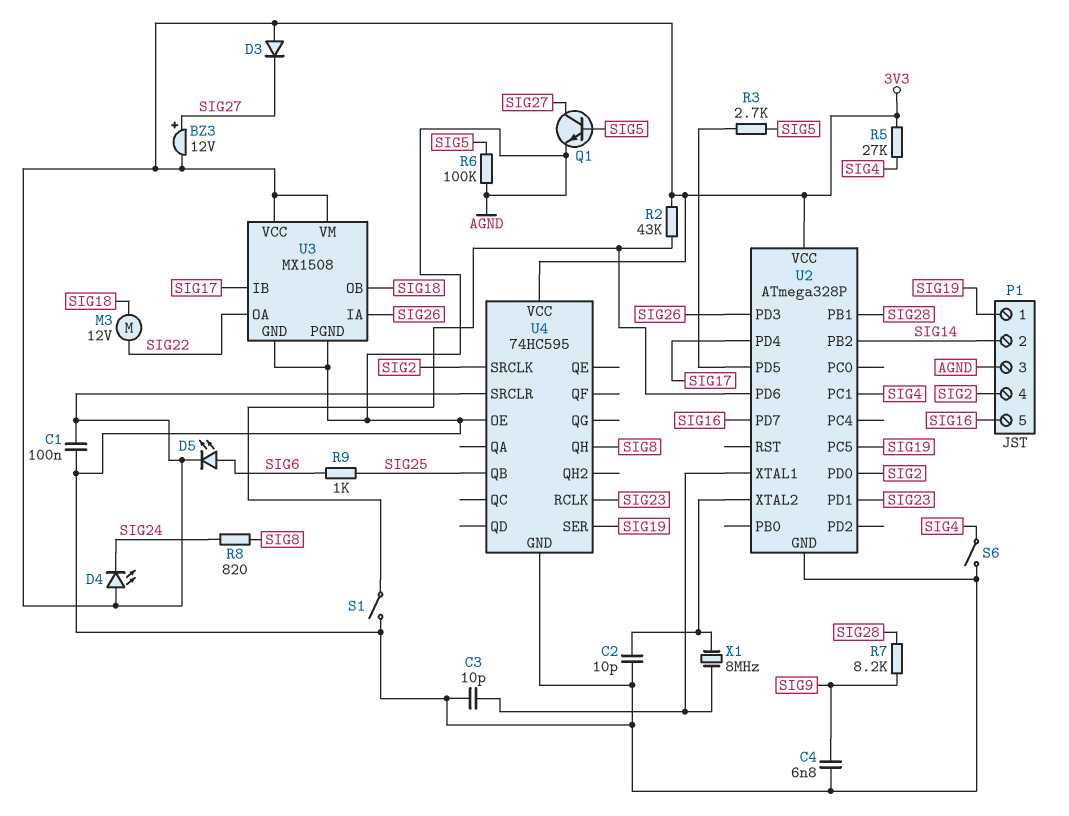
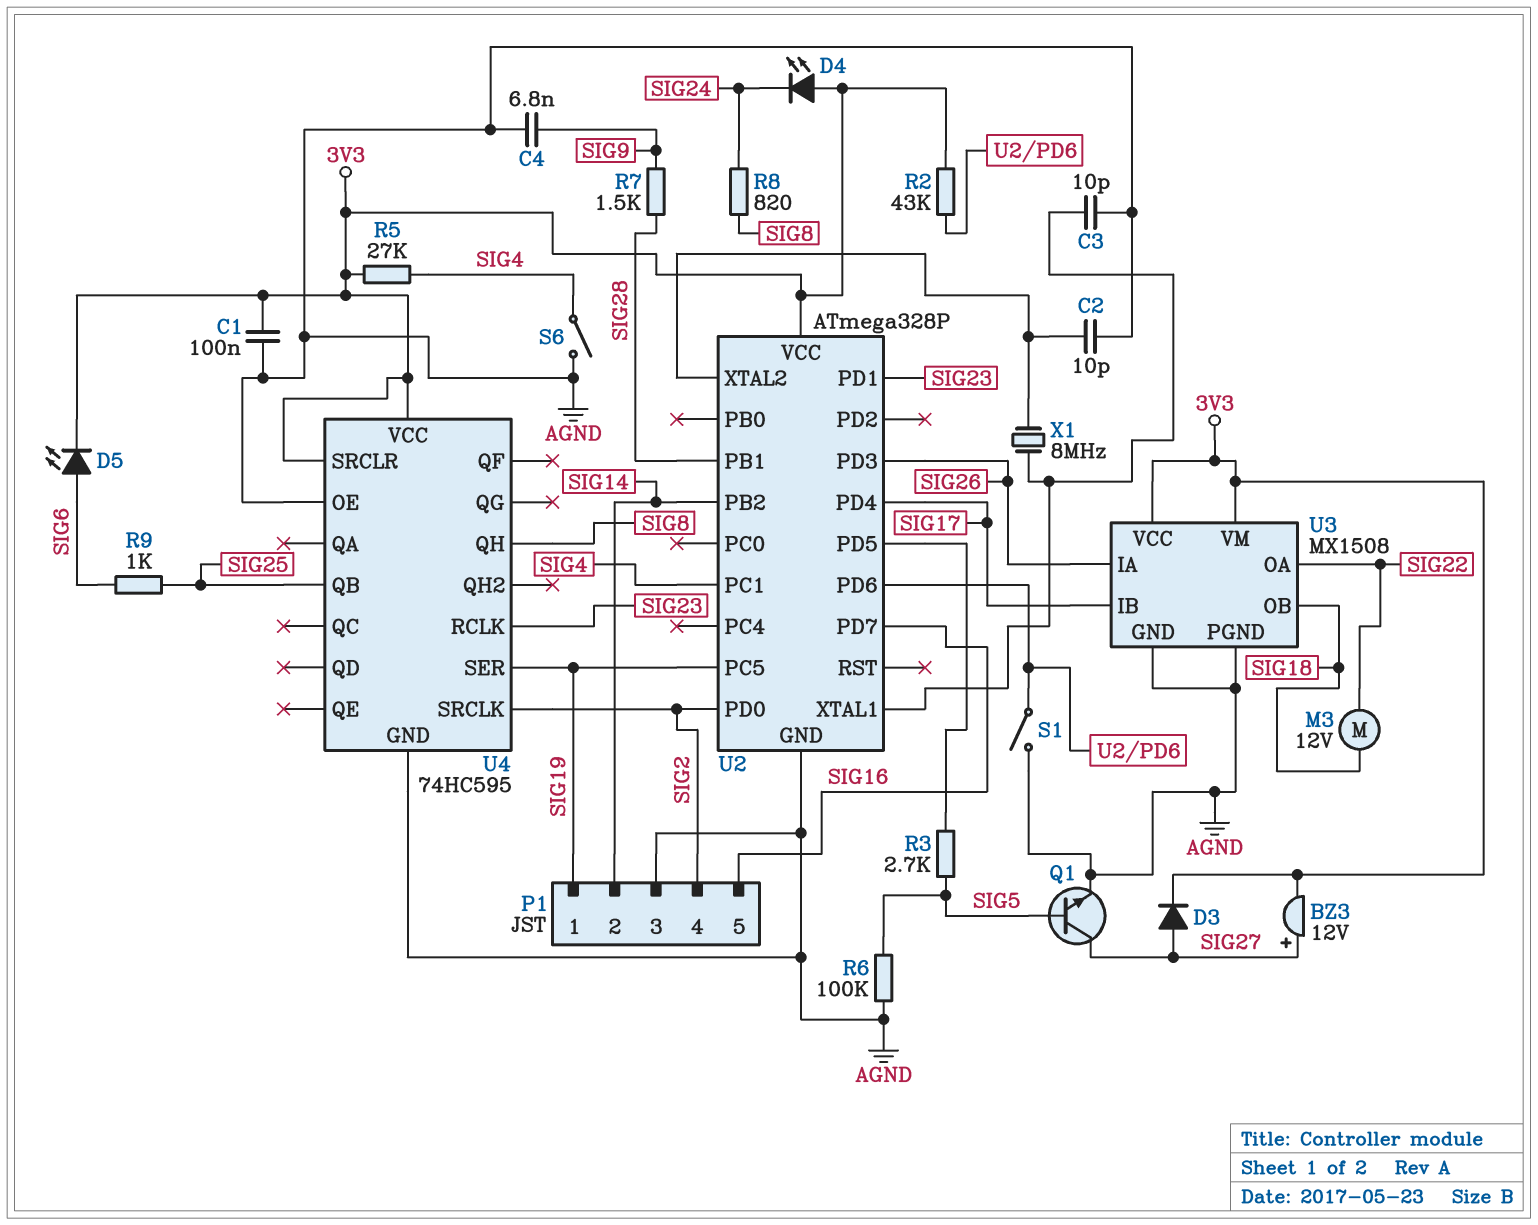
D3: diode (A 3V3, K SIG27) -> diode (A SIG27, K 3V3)
R7: 8.2k (SIG9, SIG28) -> 1.5k (SIG9, SIG28)

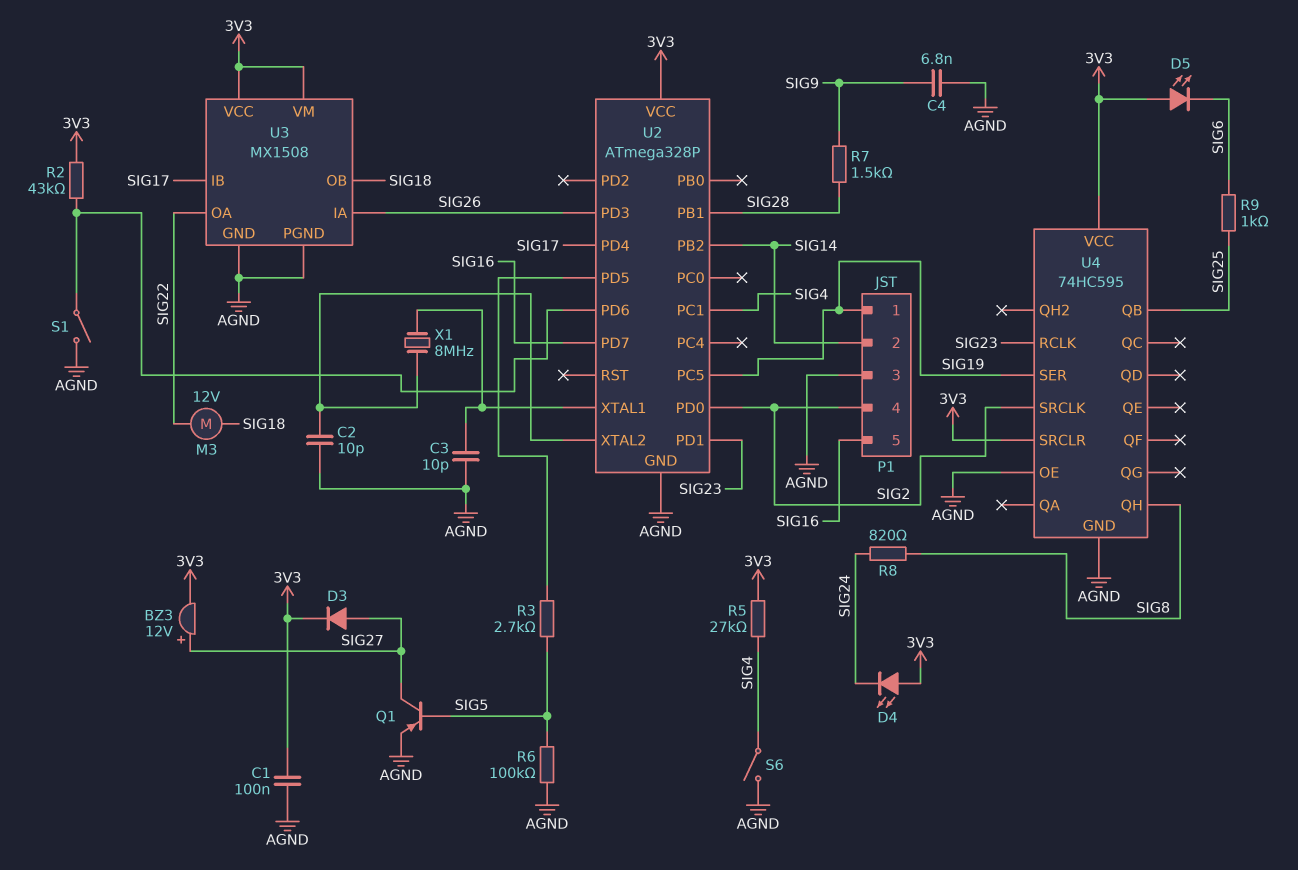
D5: LED (A SIG6, K 3V3) -> LED (A 3V3, K SIG6)
Q1: NPN (B SIG5, C SIG27, E AGND) -> PNP (B SIG5, C SIG27, E AGND)

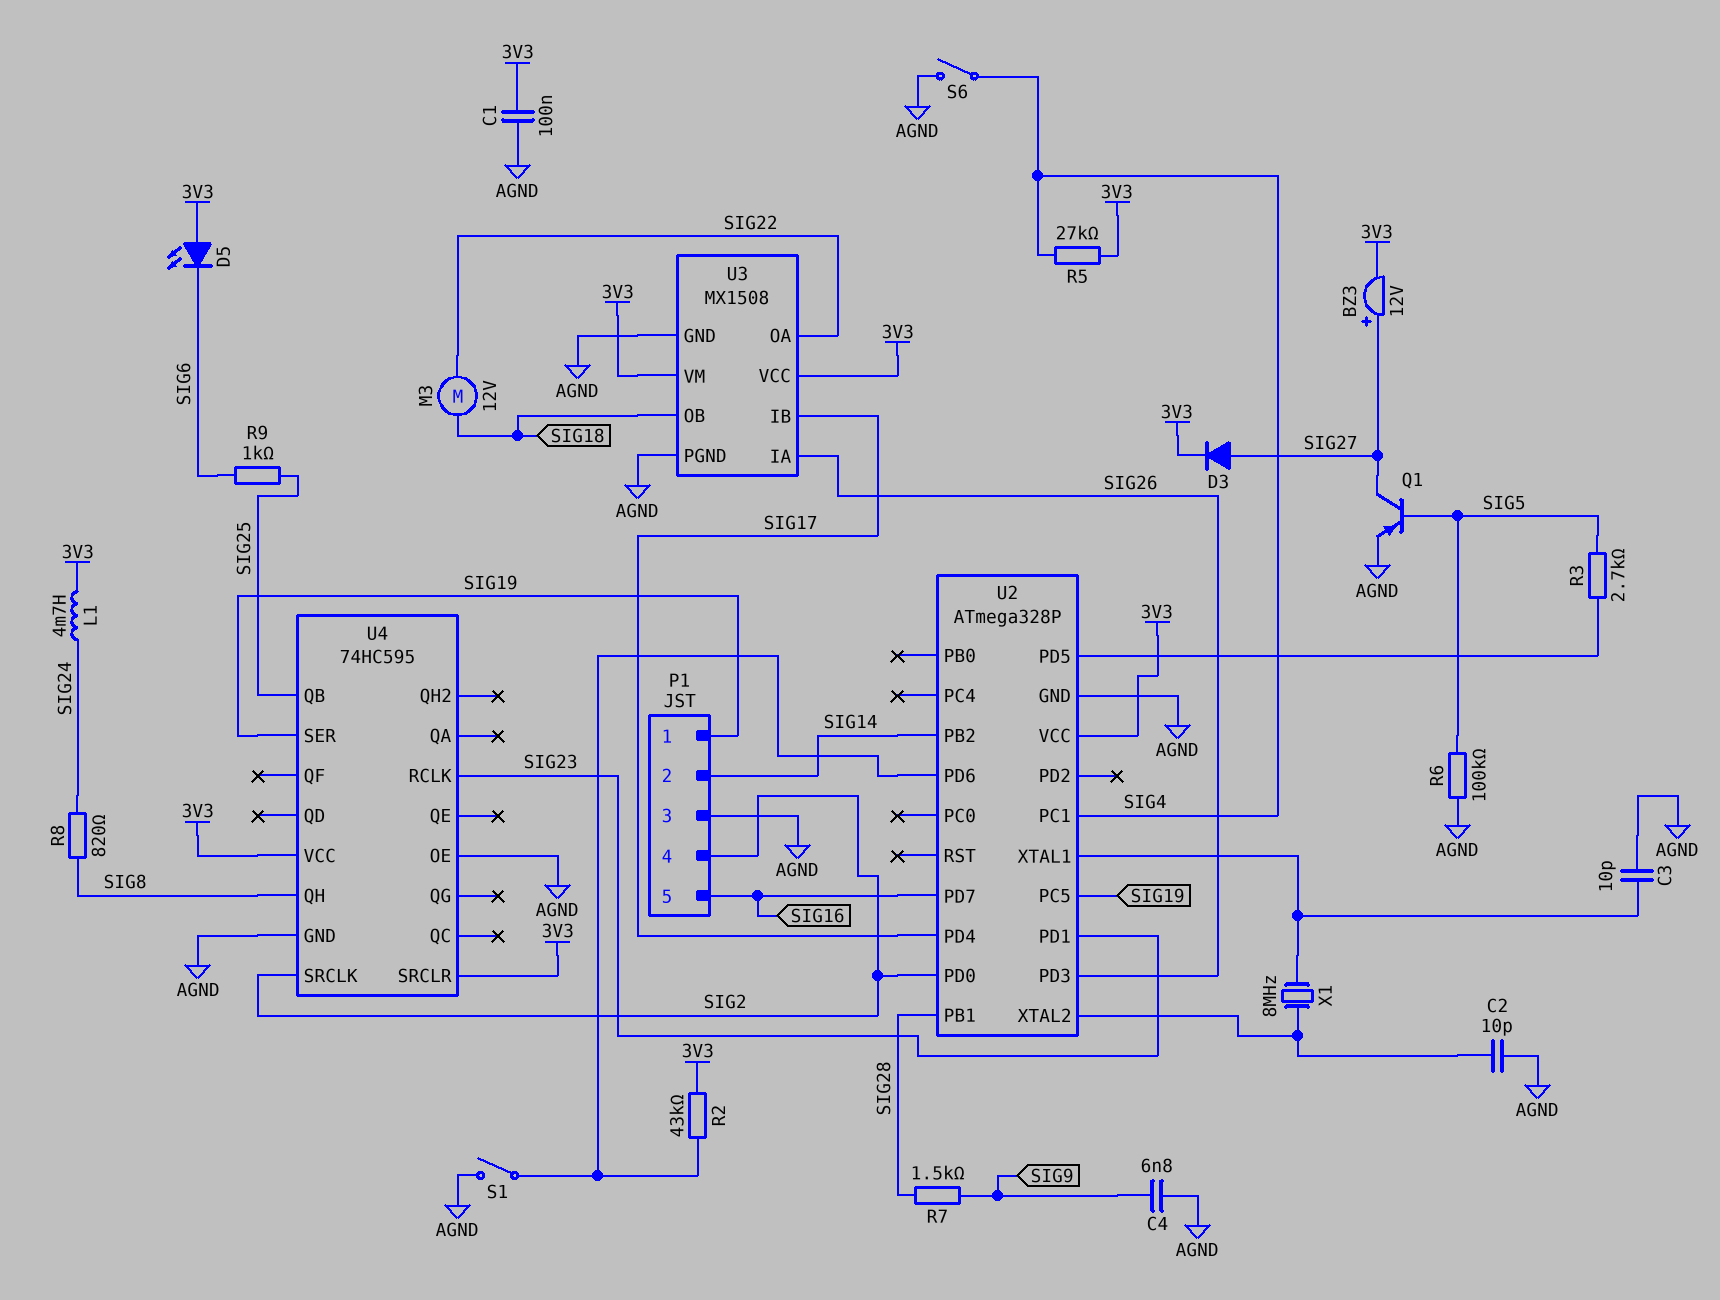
D4: LED (A 3V3, K SIG24) -> none
L1: none -> 4.7mH (3V3, SIG24)

